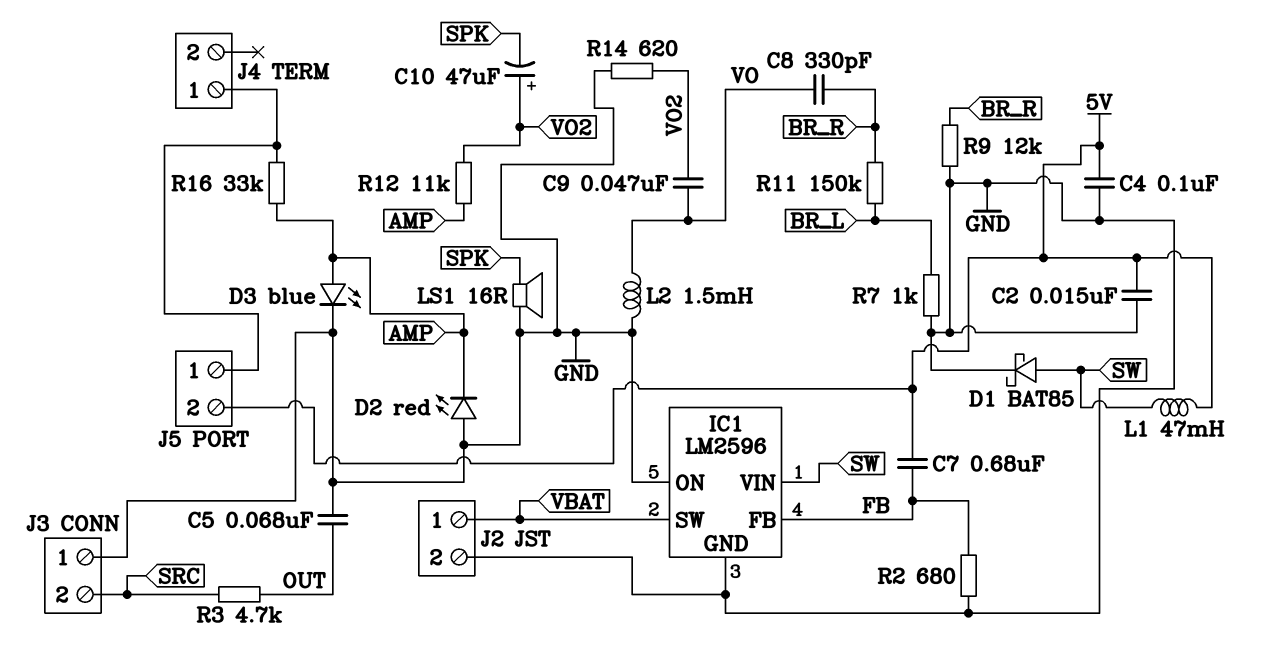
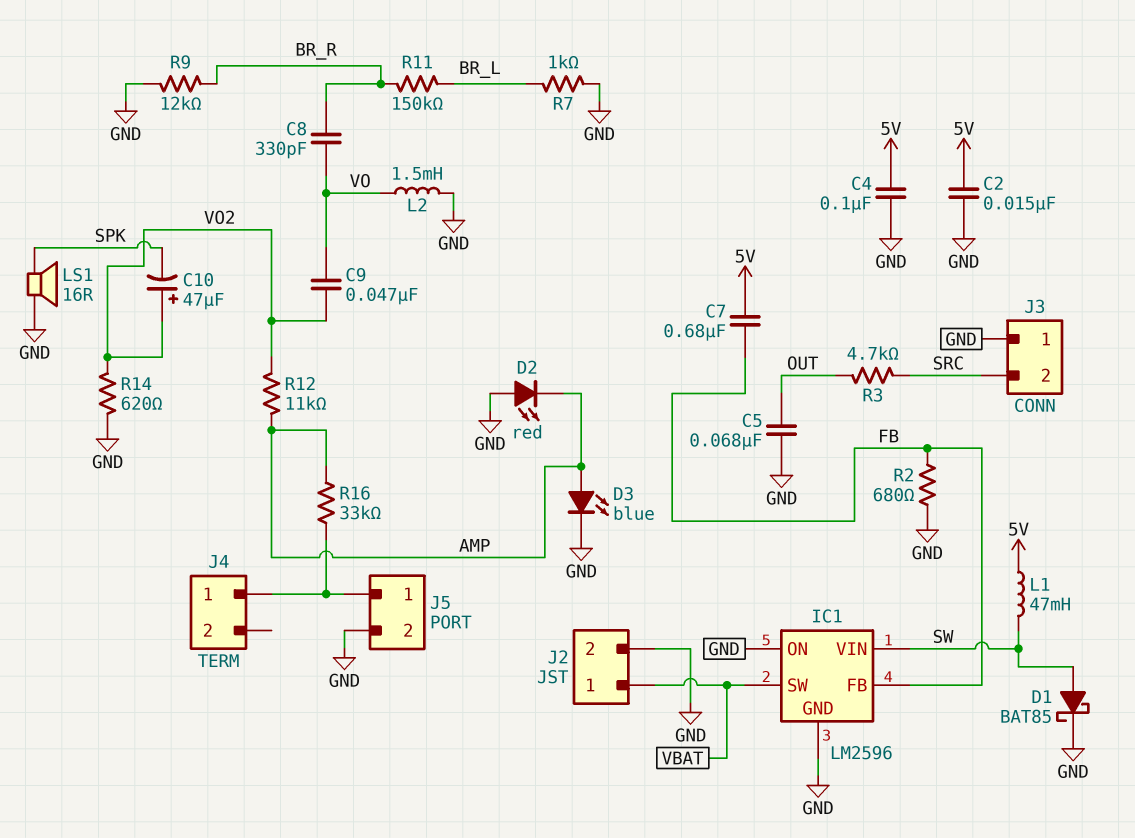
J5 pin 2: 5V -> GND

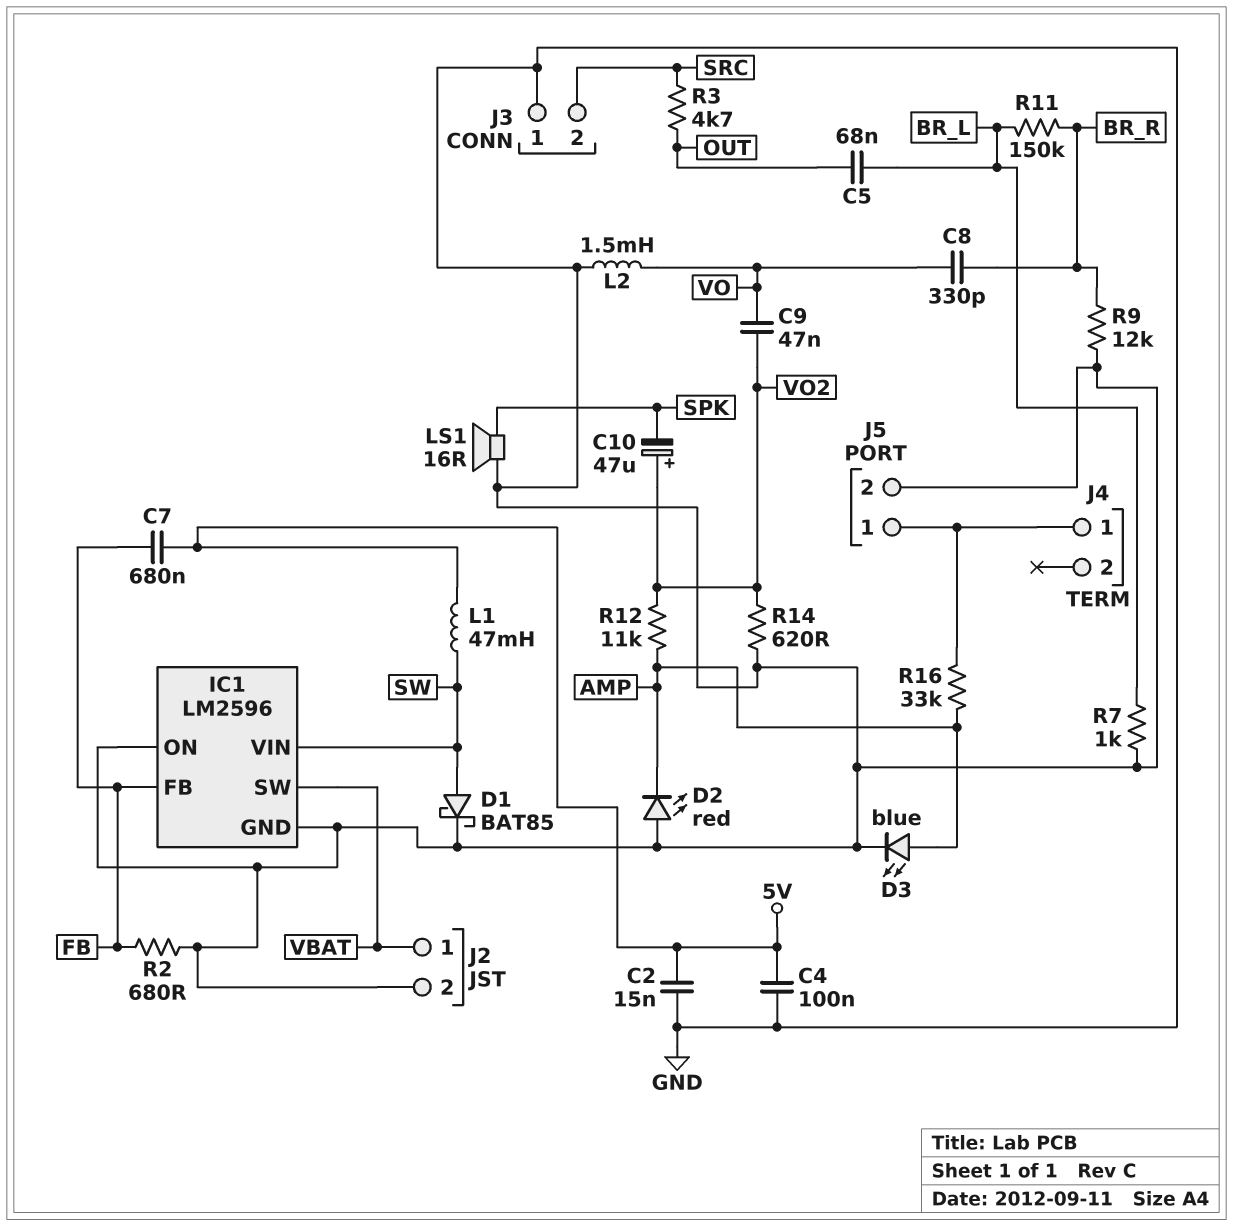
C5: 68nF (GND, OUT) -> 68nF (BR_L, OUT)

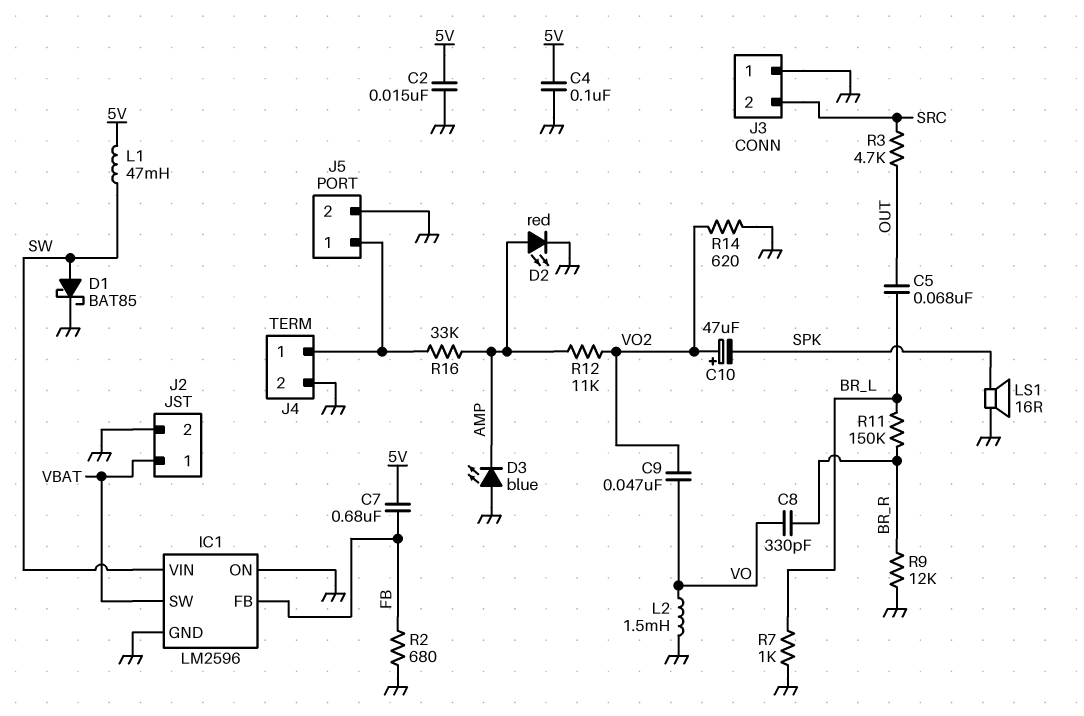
D2: LED red (A GND, K AMP) -> LED red (A AMP, K GND)
D3: LED blue (A AMP, K GND) -> LED blue (A GND, K AMP)
J4 pin 2: none -> GND

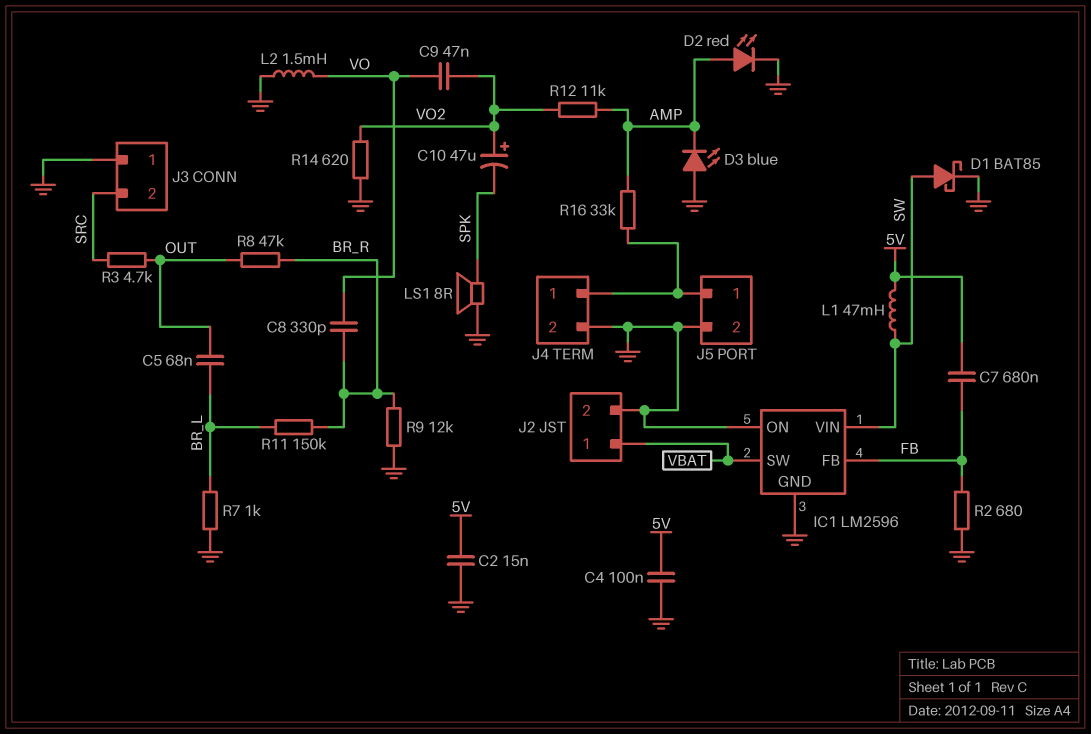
LS1: speaker 16R (GND, SPK) -> speaker 8R (GND, SPK)
R8: none -> 47k (BR_R, OUT)

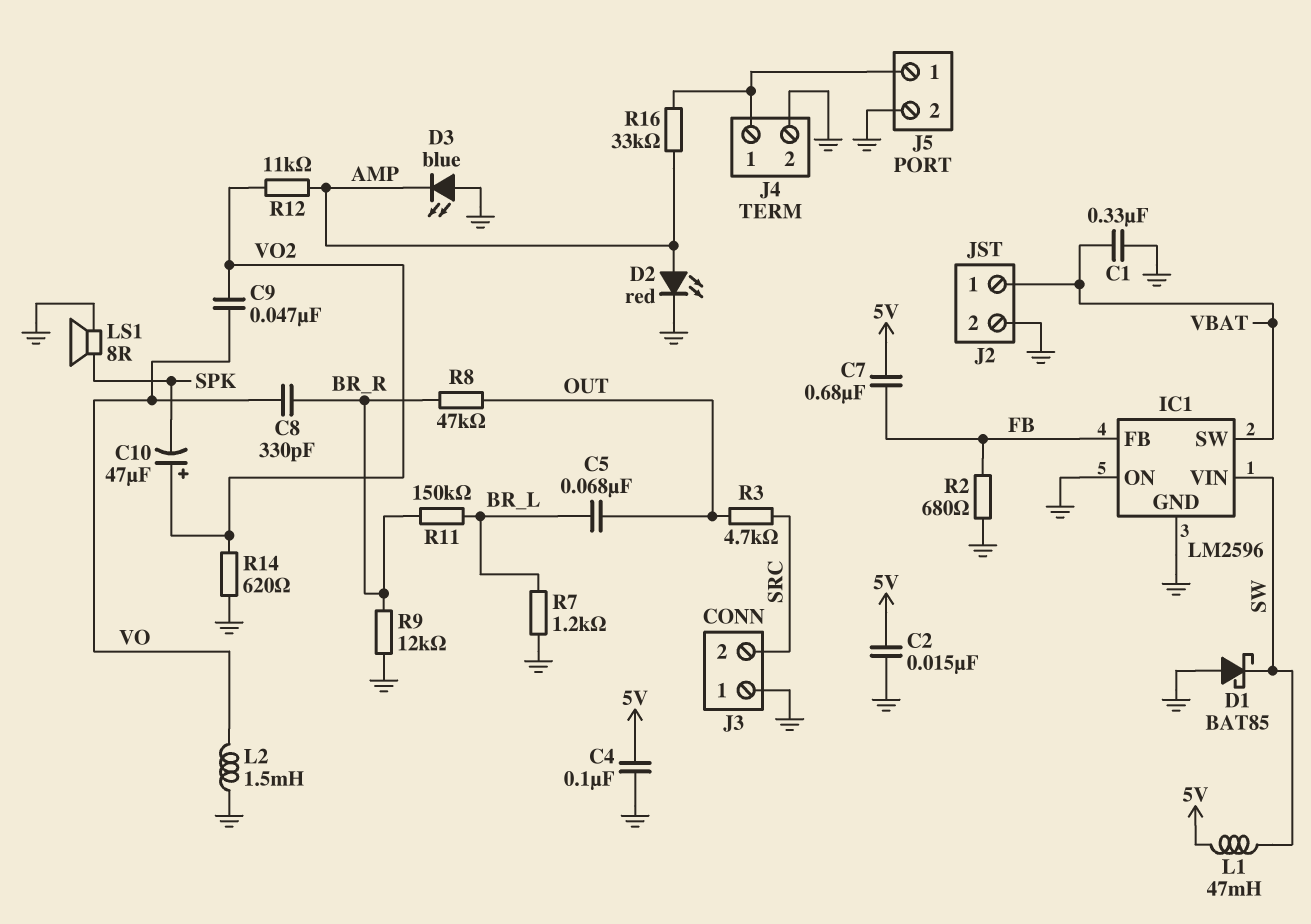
C1: none -> 330nF (GND, VBAT)
D1: schottky BAT85 (A SW, K GND) -> schottky BAT85 (A GND, K SW)
R7: 1k (BR_L, GND) -> 1.2k (BR_L, GND)

